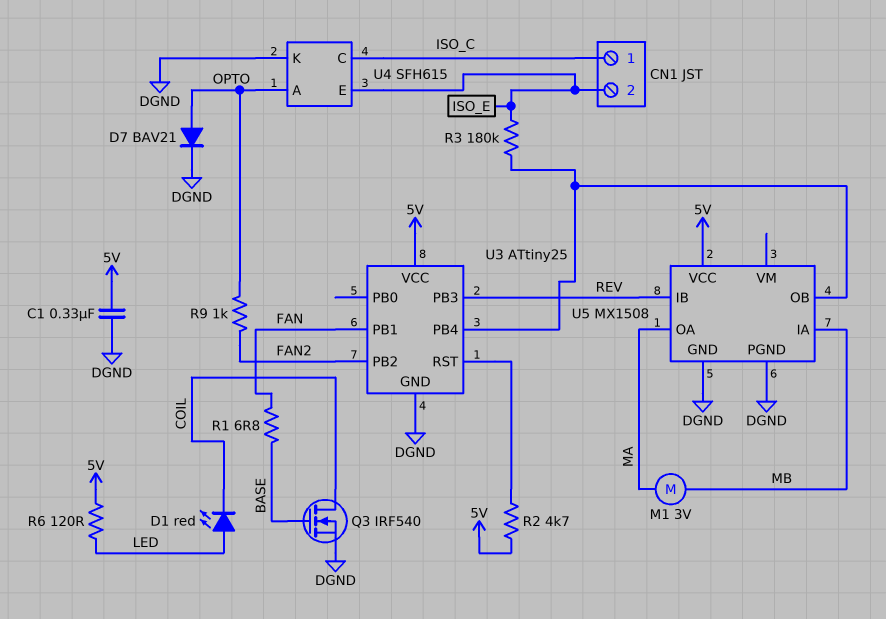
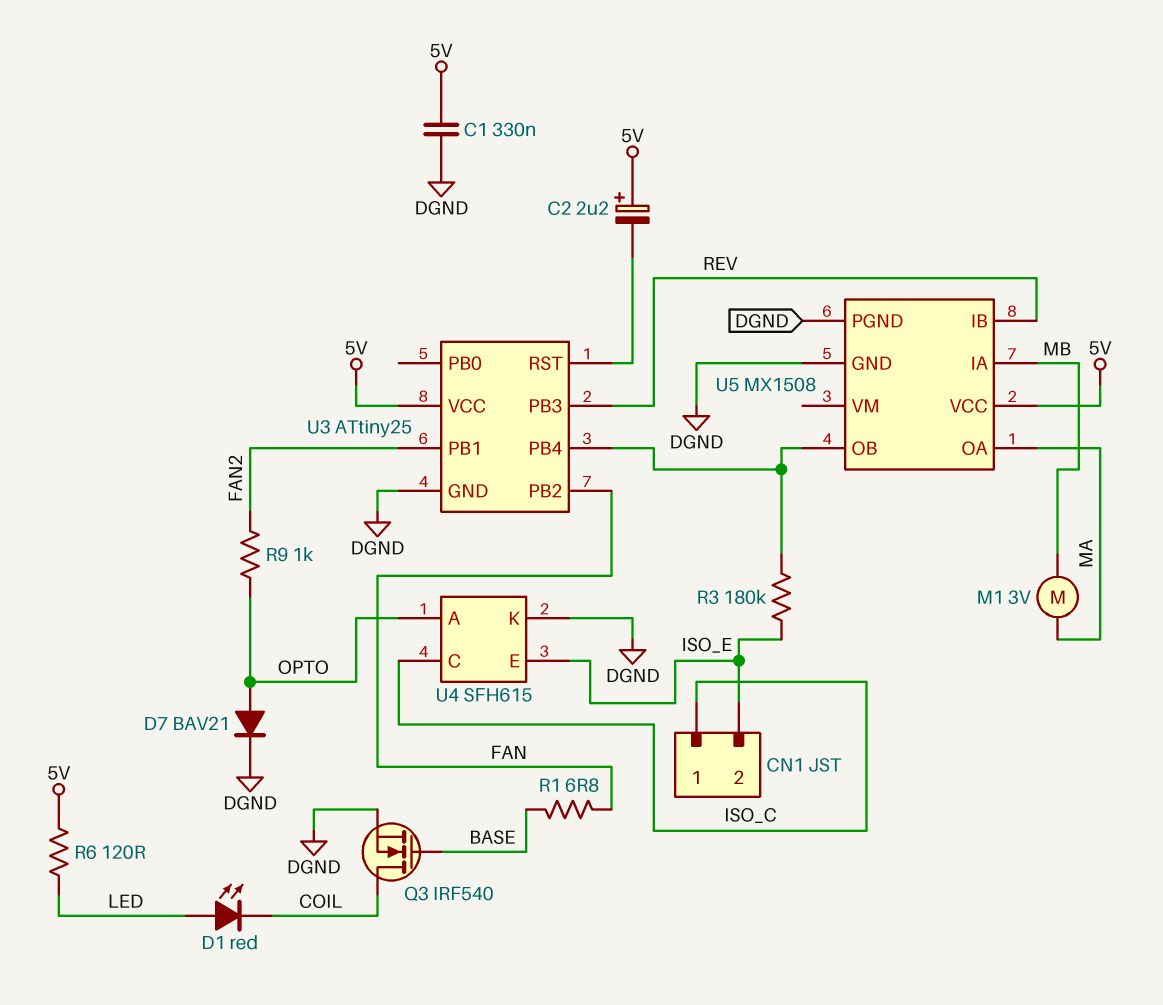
C2: none -> 2.2uF (plus 5V, minus U3/RST)
R2: 4.7k (5V, U3/RST) -> none
U3 pin PB1: FAN -> FAN2
U3 pin PB2: FAN2 -> FAN

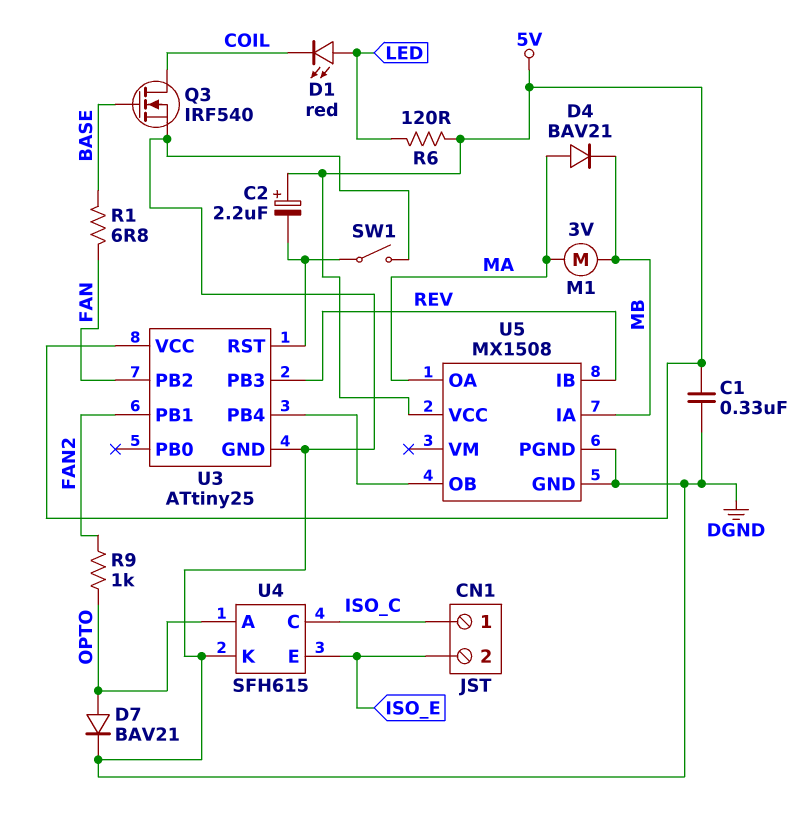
D4: none -> diode BAV21 (A MA, K MB)
R3: 180k (ISO_E, U3/PB4) -> none
SW1: none -> switch (DGND, U3/RST)

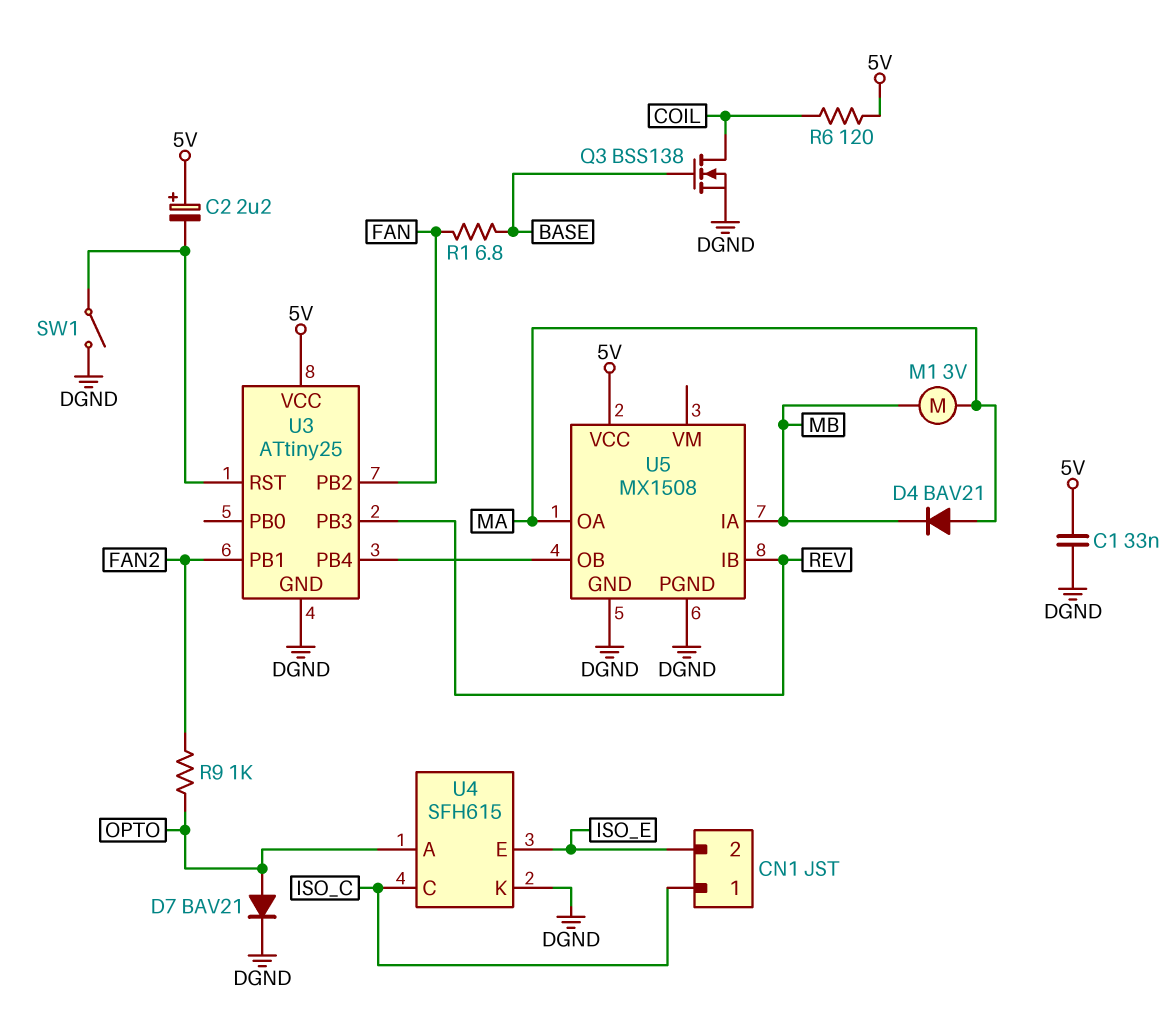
C1: 330nF (5V, DGND) -> 33nF (5V, DGND)
D1: LED red (A LED, K COIL) -> none
Q3: NMOS IRF540 (G BASE, D COIL, S DGND) -> NMOS BSS138 (G BASE, D COIL, S DGND)
R6: 120 (5V, LED) -> 120 (5V, COIL)

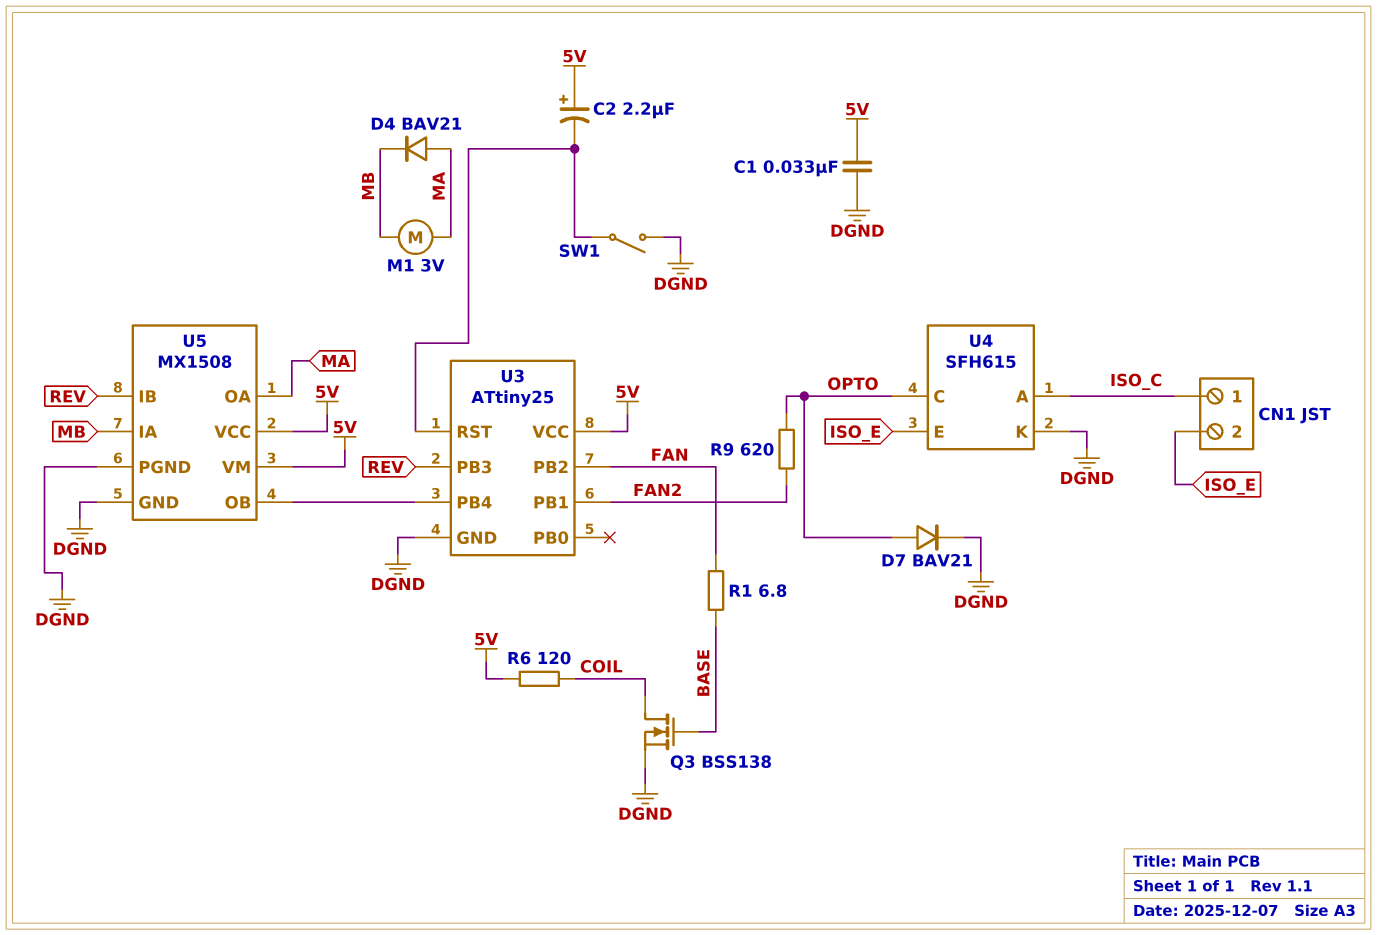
R9: 1k (FAN2, OPTO) -> 620 (FAN2, OPTO)
U4 pin A: OPTO -> ISO_C
U4 pin C: ISO_C -> OPTO
U5 pin VM: none -> 5V

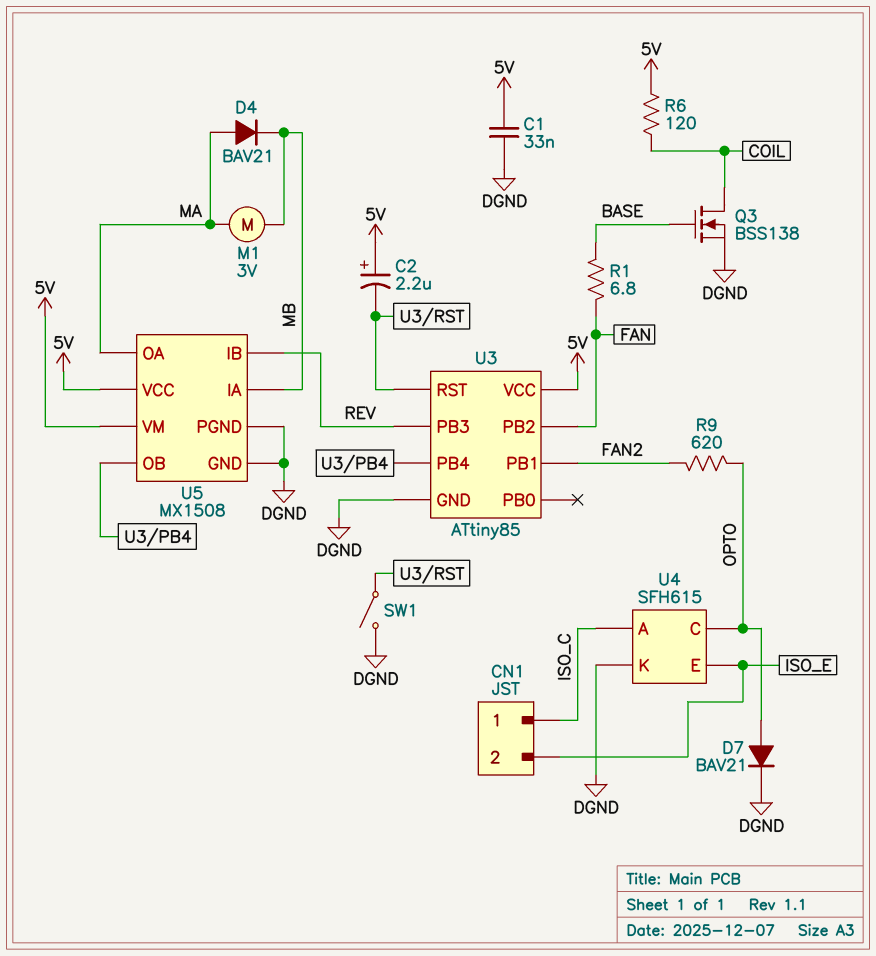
U3: ATtiny25 -> ATtiny85

